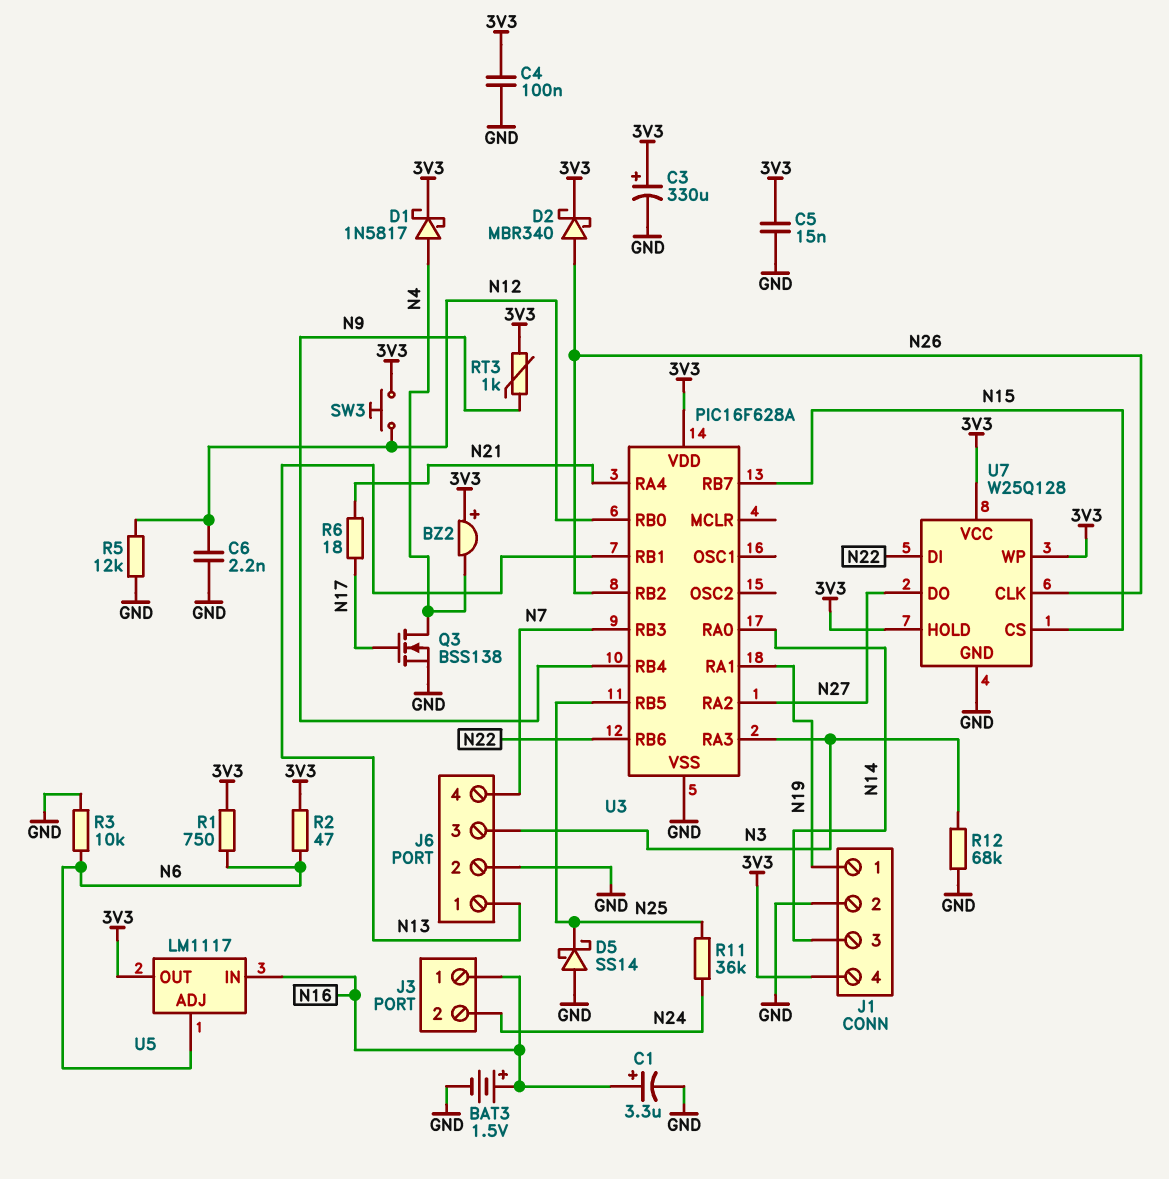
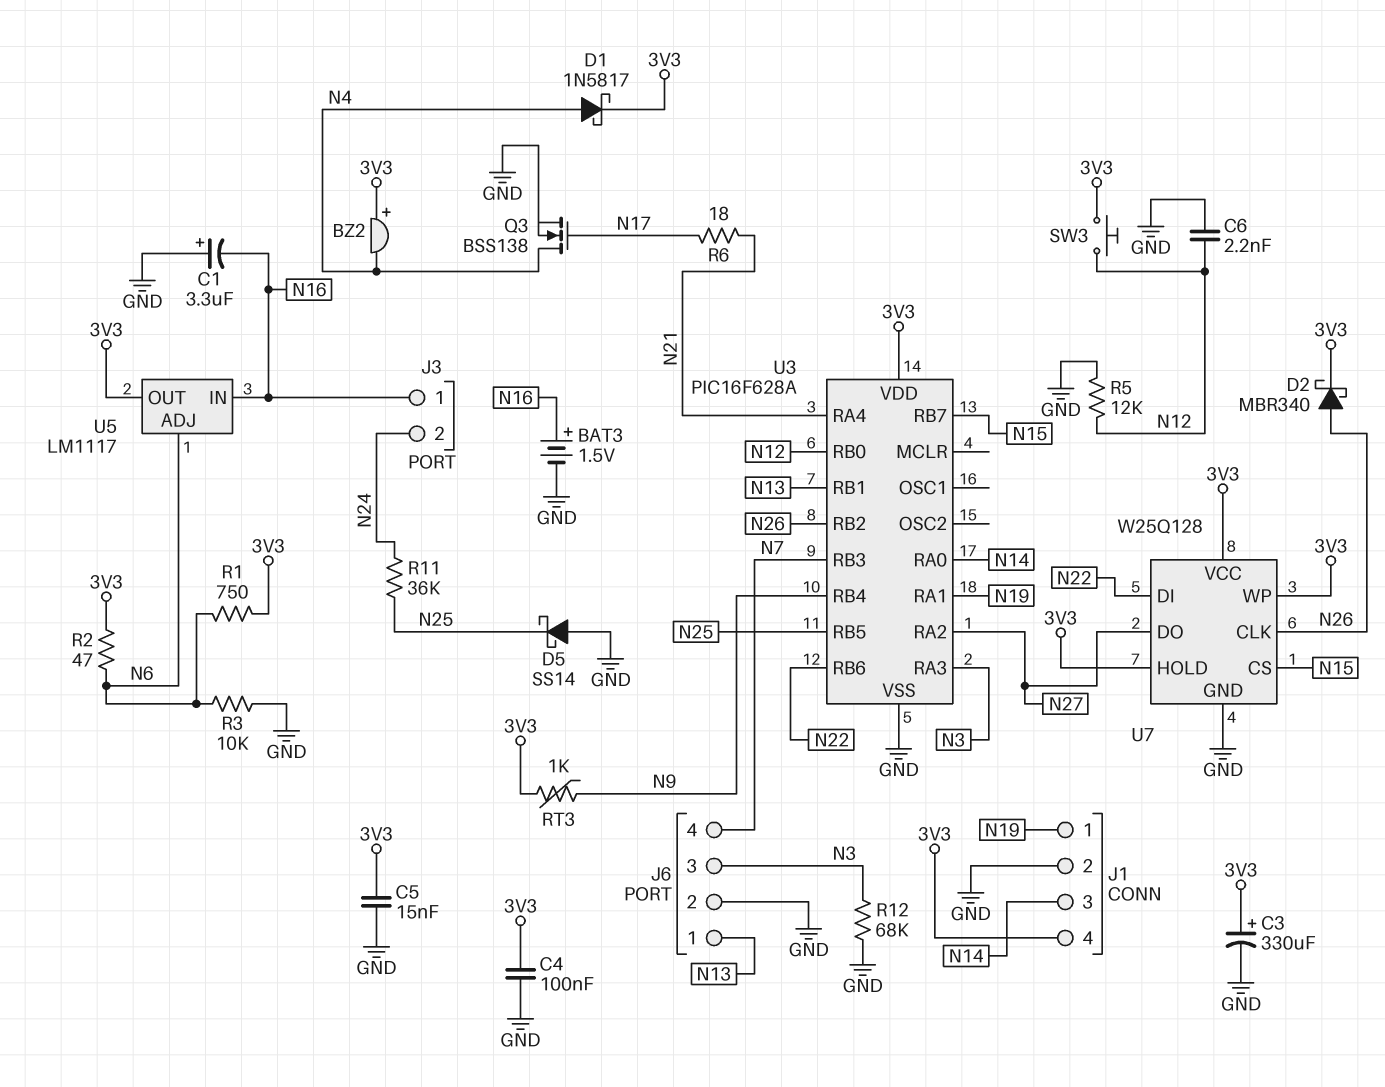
C1: 3.3uF (plus N16, minus GND) -> 3.3uF (plus GND, minus N16)

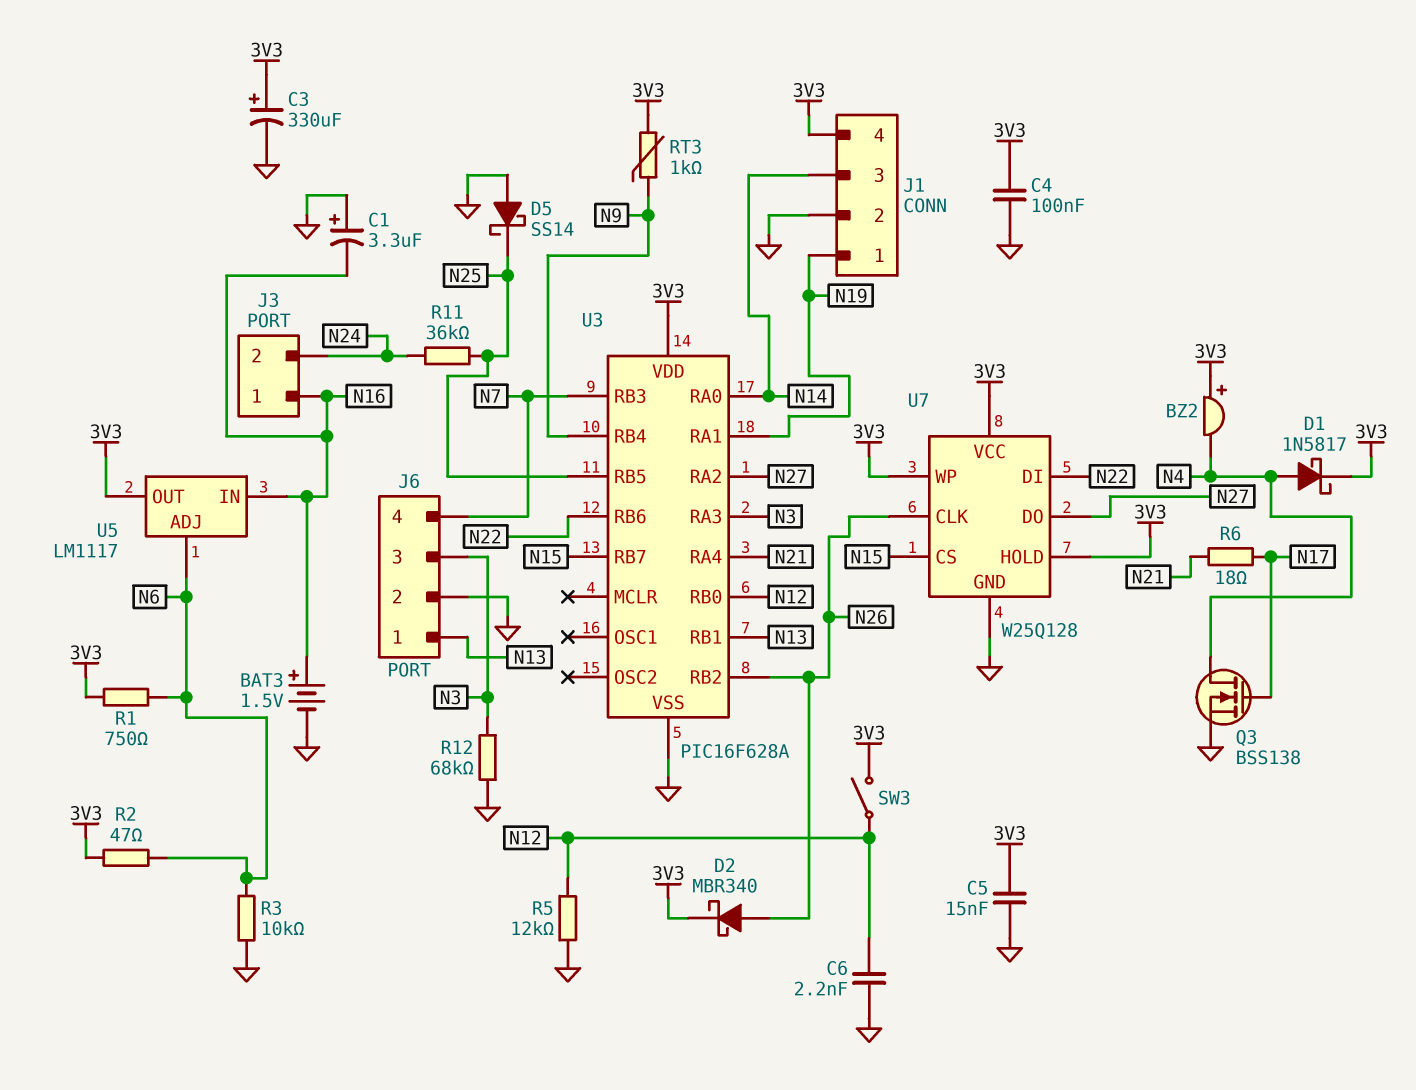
SW3: button (3V3, N12) -> switch (3V3, N12)

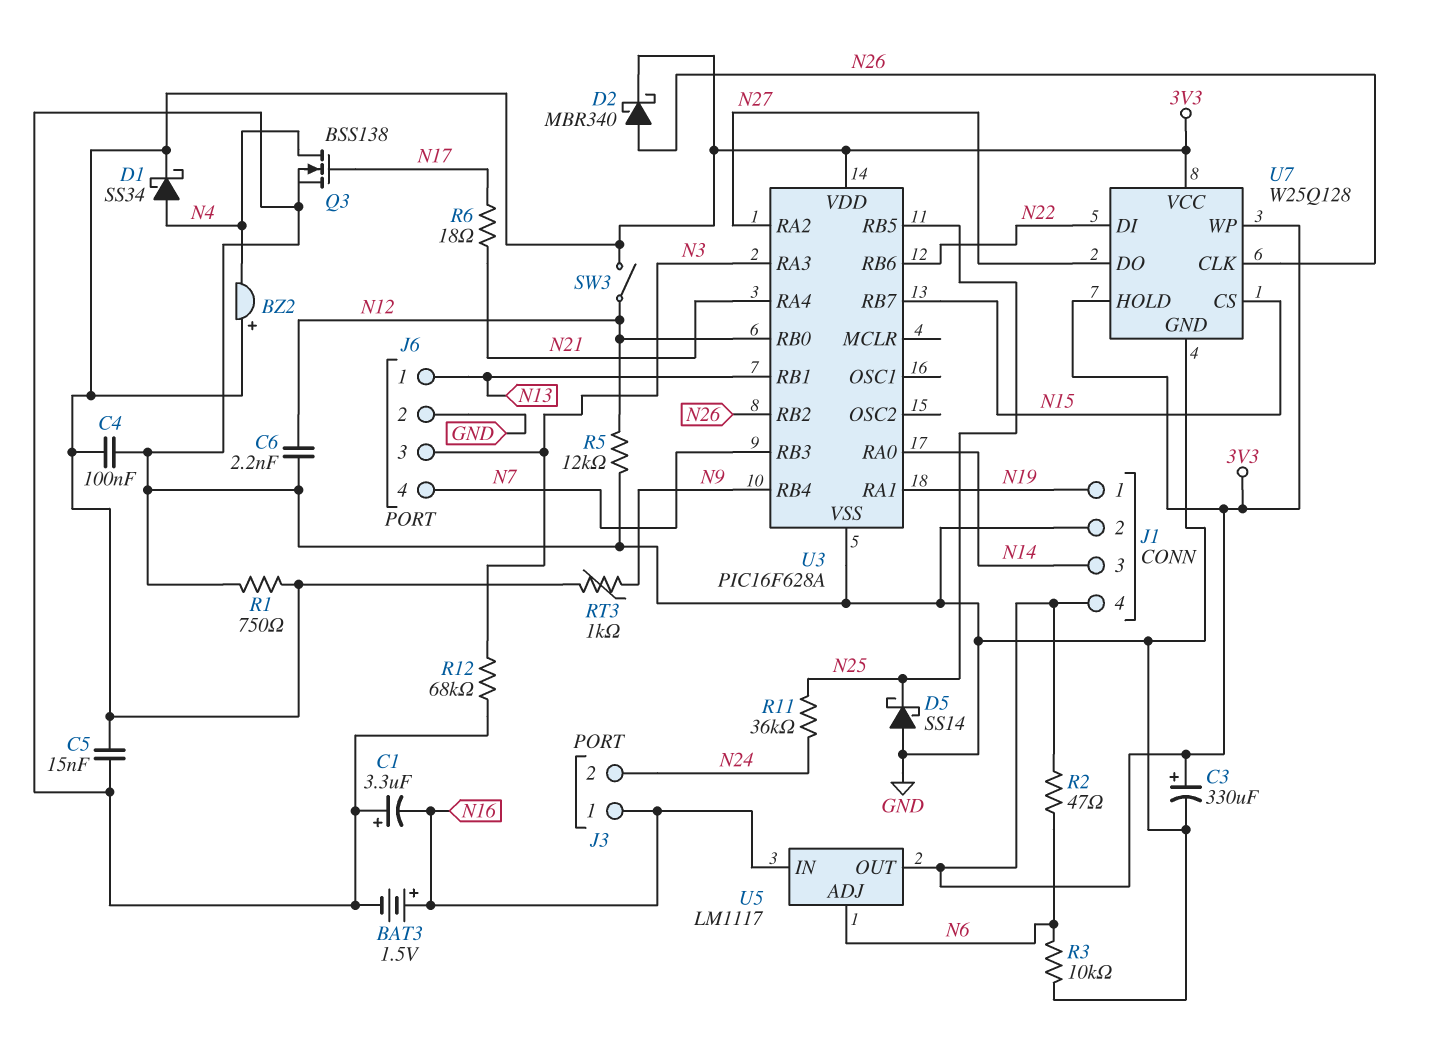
D1: schottky 1N5817 (A N4, K 3V3) -> schottky SS34 (A N4, K 3V3)
R1: 750 (3V3, N6) -> 750 (3V3, GND)

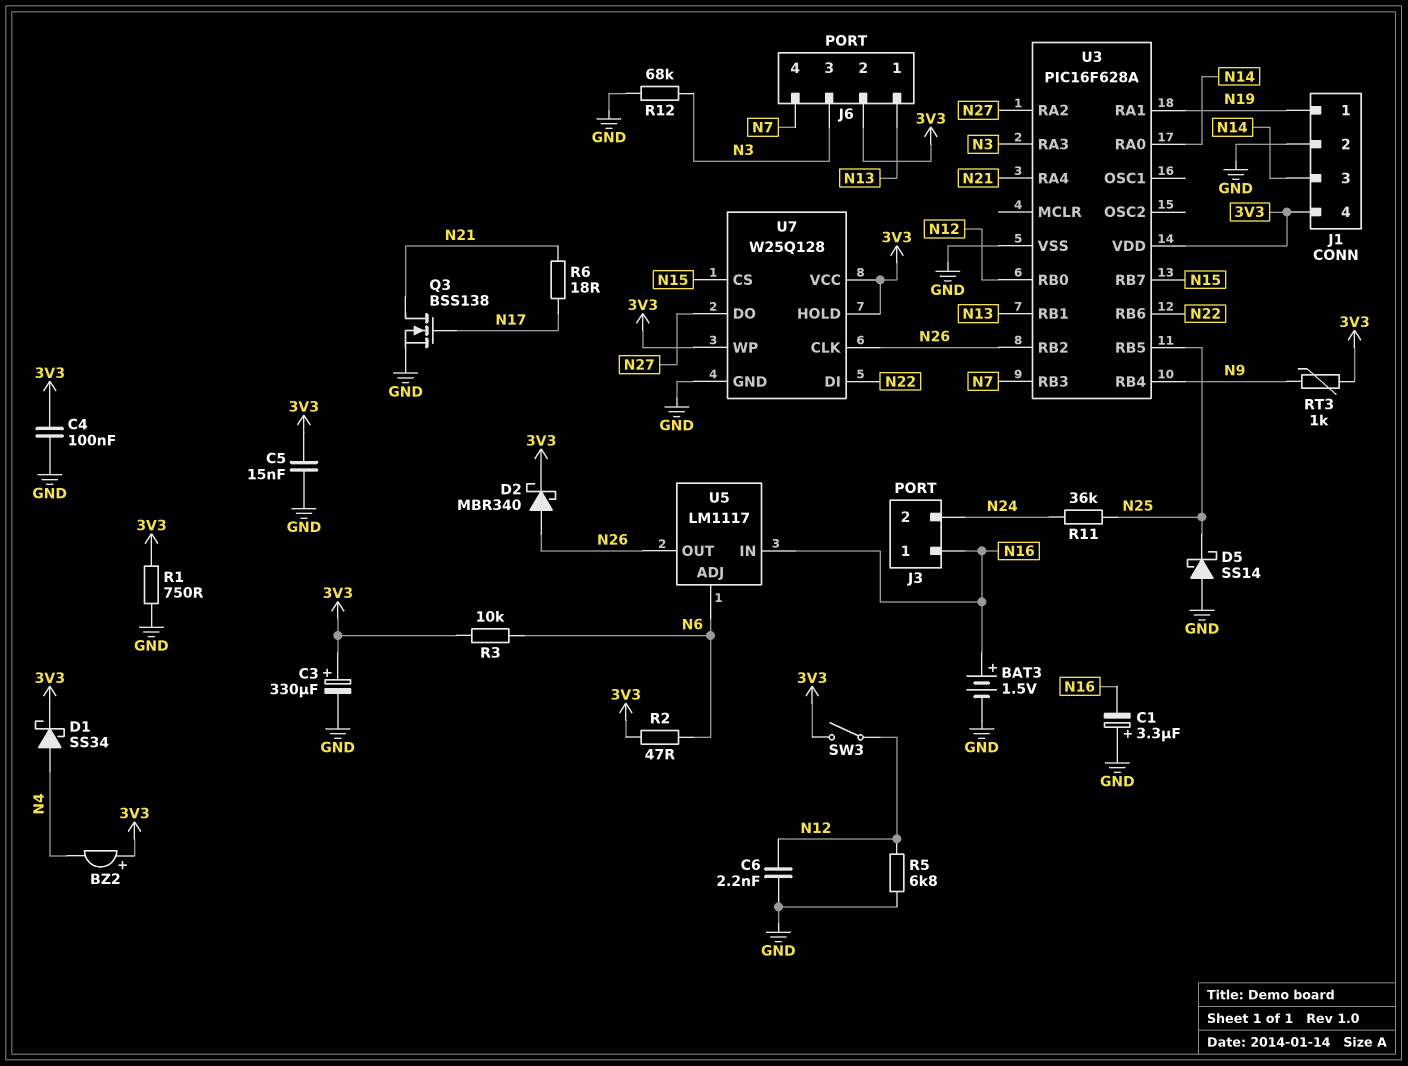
J6 pin 2: GND -> 3V3
Q3: NMOS BSS138 (G N17, D N4, S GND) -> NMOS BSS138 (G N17, D N21, S GND)
R3: 10k (GND, N6) -> 10k (3V3, N6)
R5: 12k (GND, N12) -> 6.8k (GND, N12)
U5 pin OUT: 3V3 -> N26

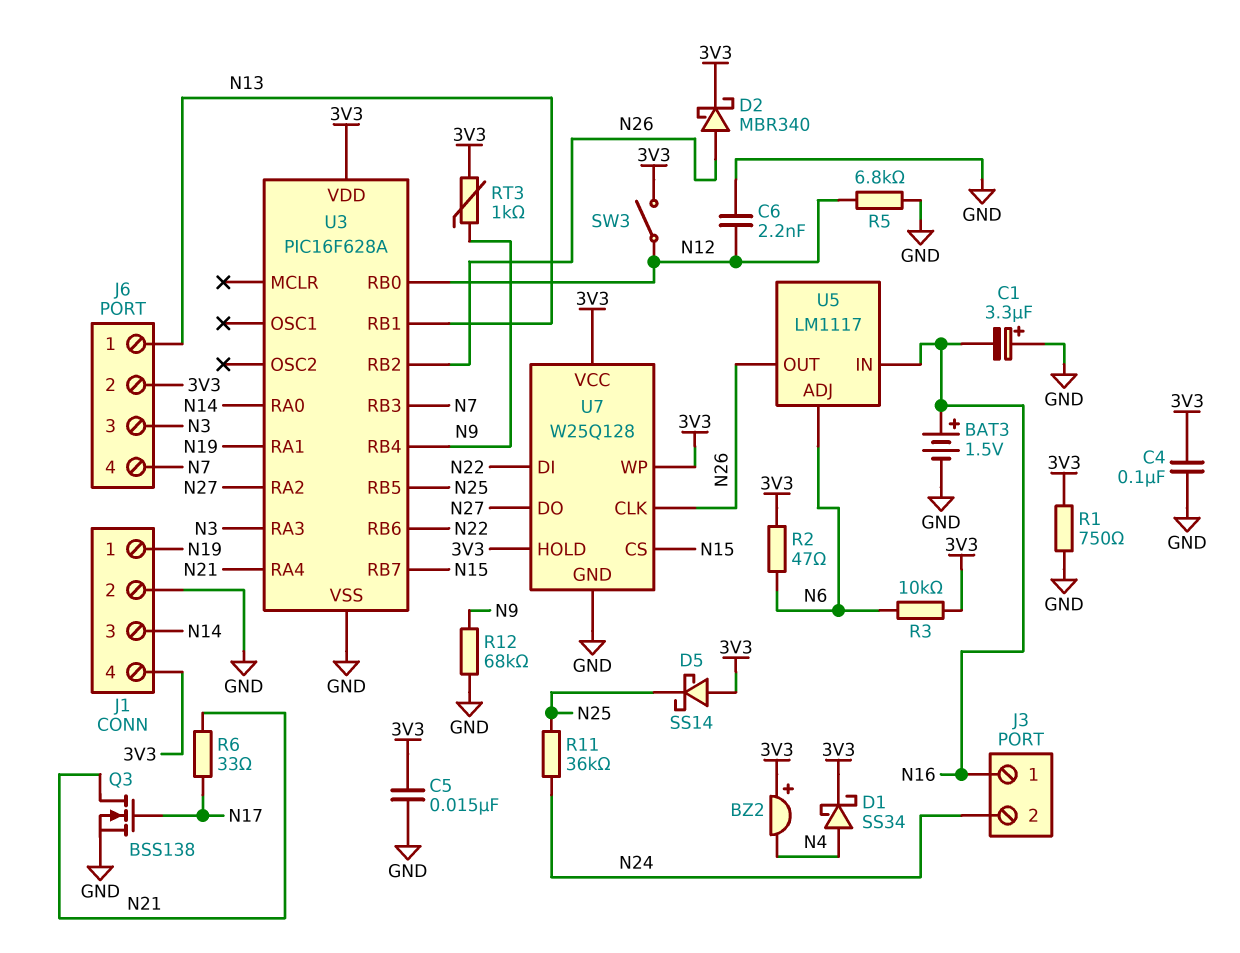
C3: 330uF (plus 3V3, minus GND) -> none
D5: schottky SS14 (A GND, K N25) -> schottky SS14 (A 3V3, K N25)
R6: 18 (N17, N21) -> 33 (N17, N21)
R12: 68k (GND, N3) -> 68k (GND, N9)

